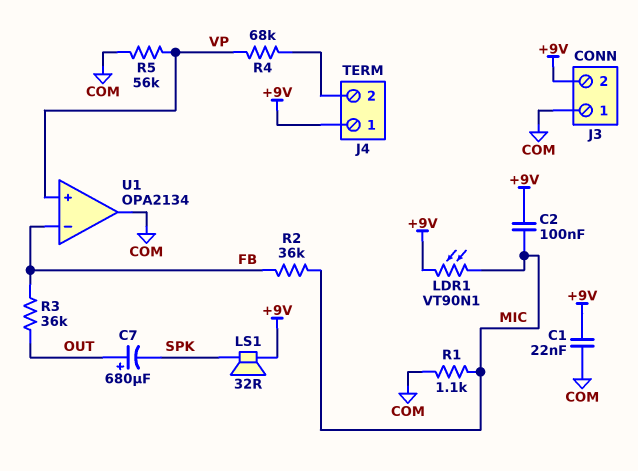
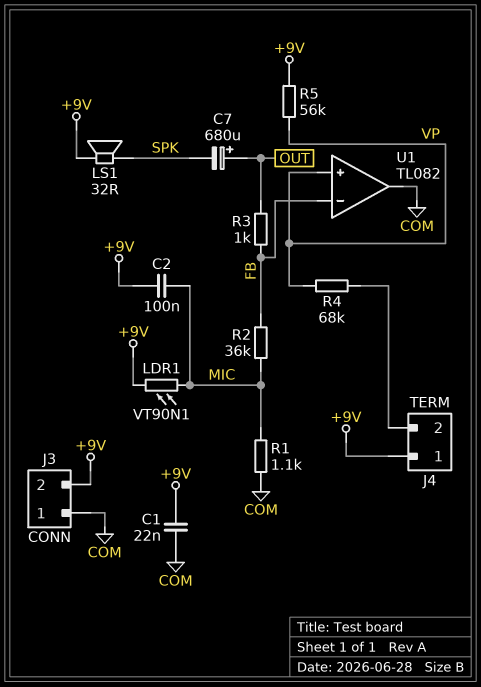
R3: 36k (FB, OUT) -> 1k (FB, OUT)
R5: 56k (COM, VP) -> 56k (+9V, VP)
U1: OPA2134 -> TL082

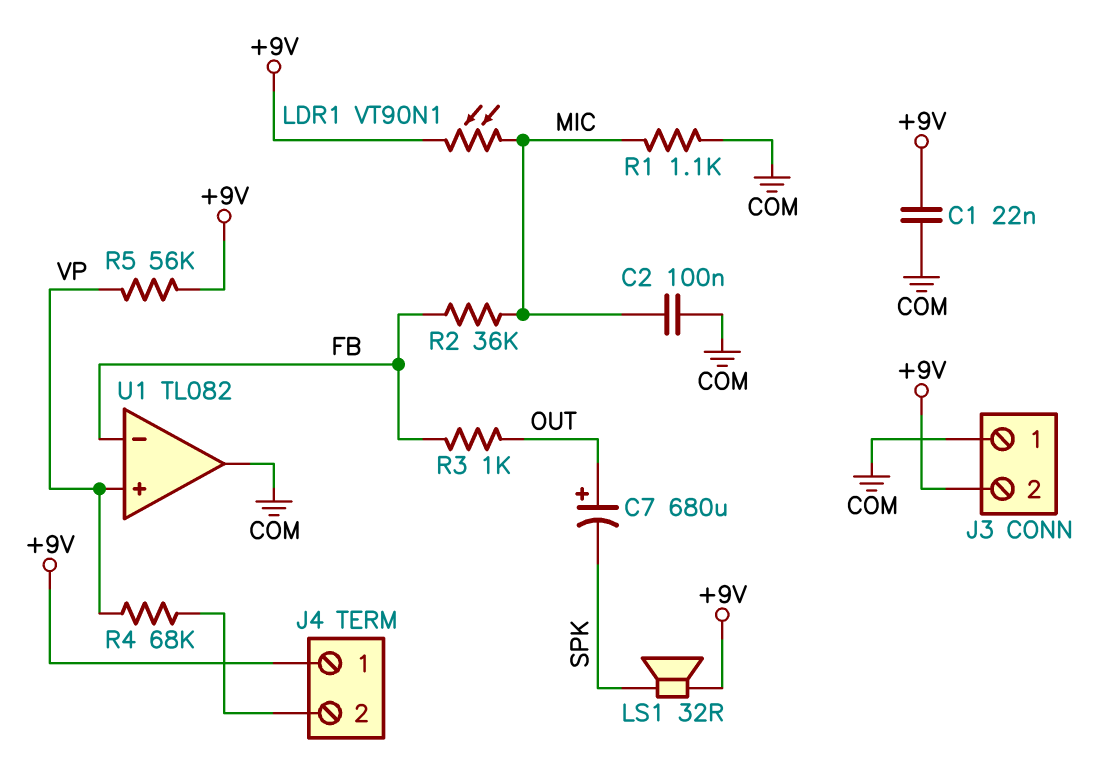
C2: 100nF (+9V, MIC) -> 100nF (COM, MIC)

